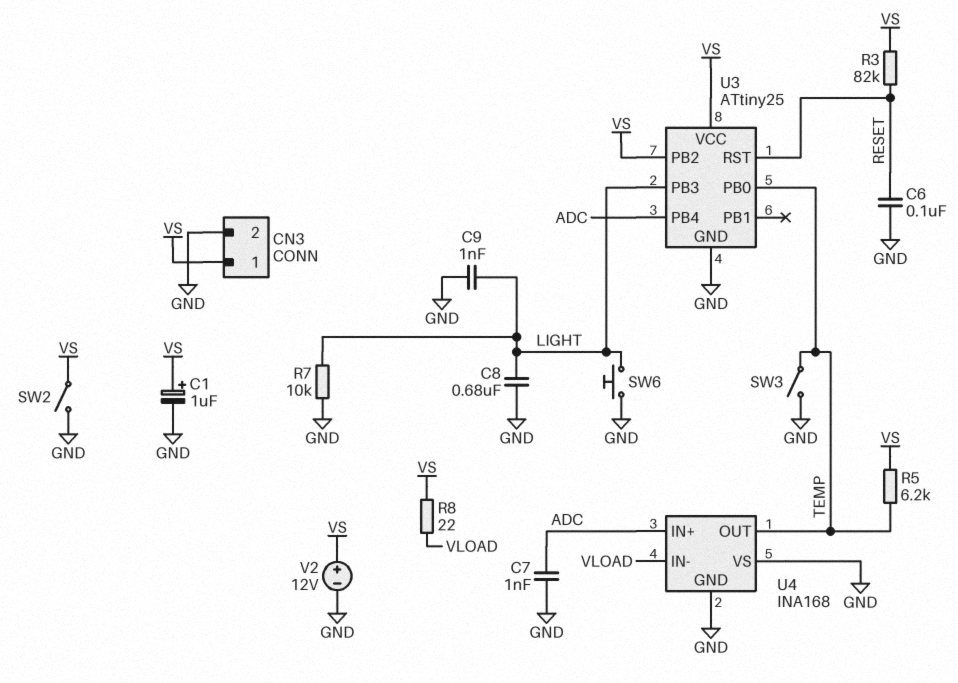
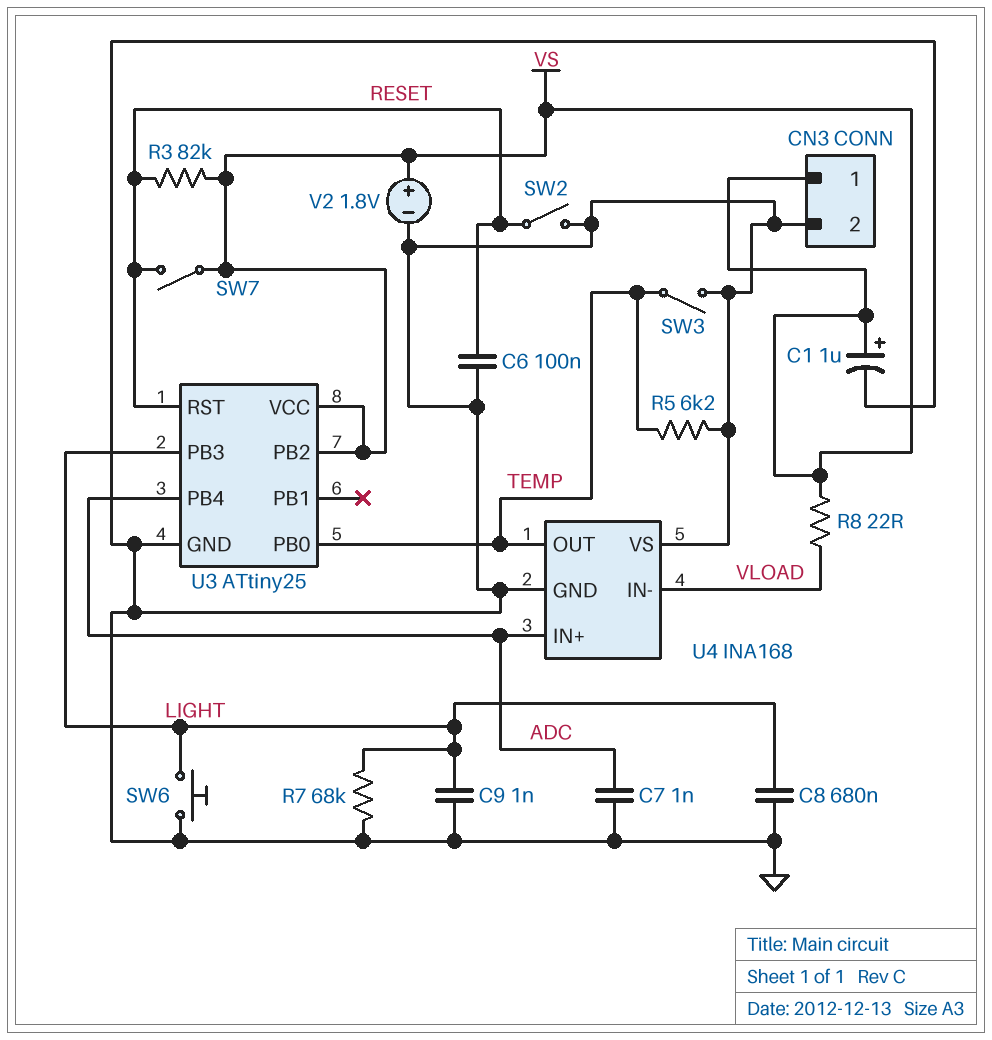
R5: 6.2k (TEMP, VS) -> 6.2k (GND, TEMP)
R7: 10k (GND, LIGHT) -> 68k (GND, LIGHT)
SW2: switch (GND, VS) -> switch (GND, RESET)
SW7: none -> switch (RESET, VS)
V2: 12V (plus VS, minus GND) -> 1.8V (plus VS, minus GND)

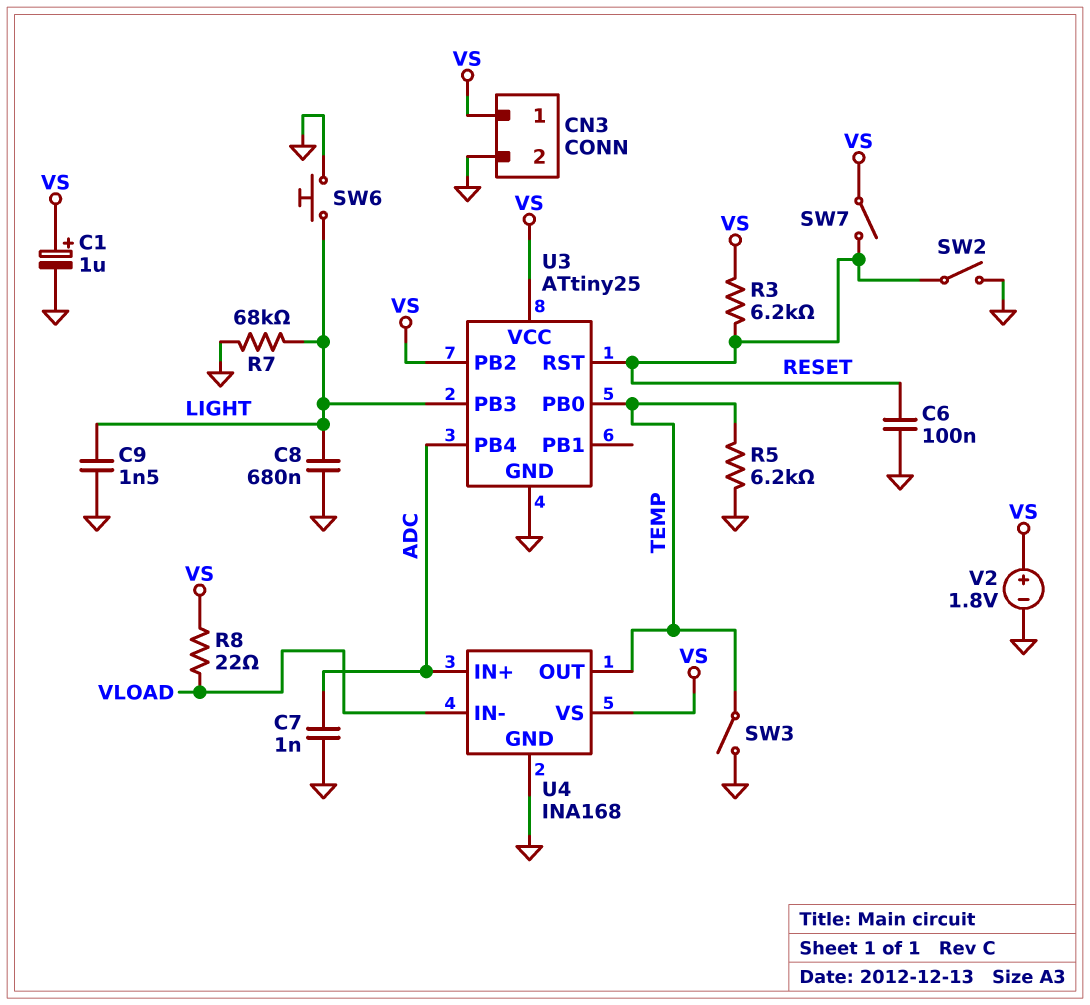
C9: 1nF (GND, LIGHT) -> 1.5nF (GND, LIGHT)
R3: 82k (RESET, VS) -> 6.2k (RESET, VS)
U4 pin VS: GND -> VS

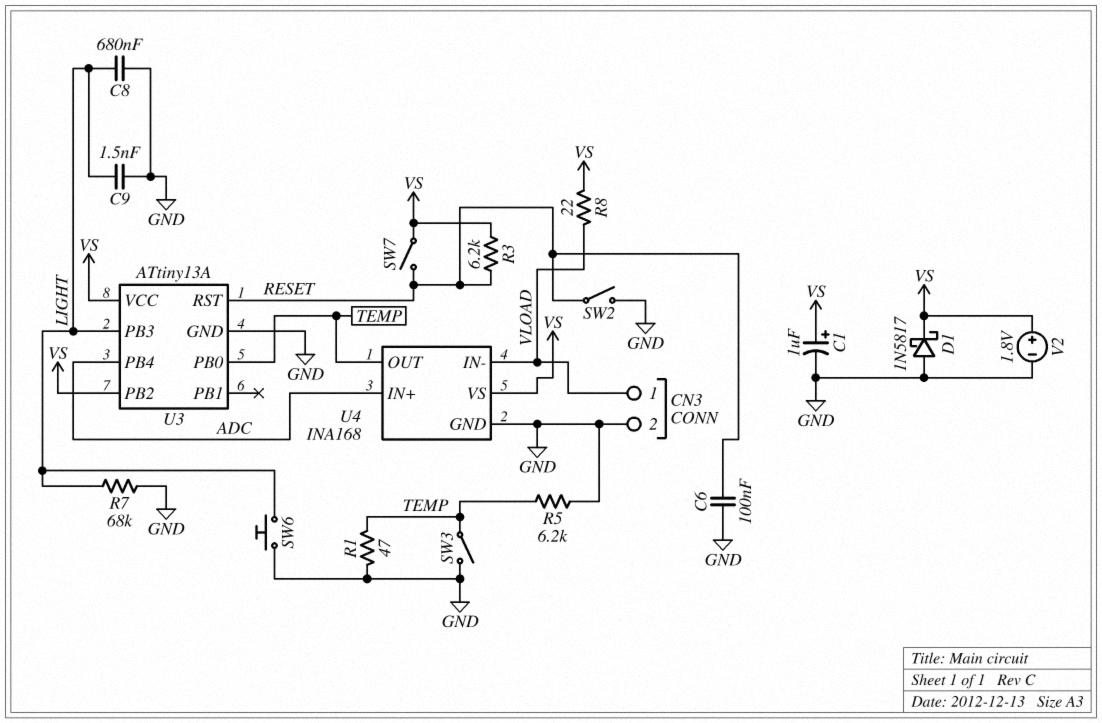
C7: 1nF (ADC, GND) -> none
CN3 pin 1: VS -> VLOAD
D1: none -> schottky 1N5817 (A GND, K VS)
R1: none -> 47 (GND, TEMP)
U3: ATtiny25 -> ATtiny13A

